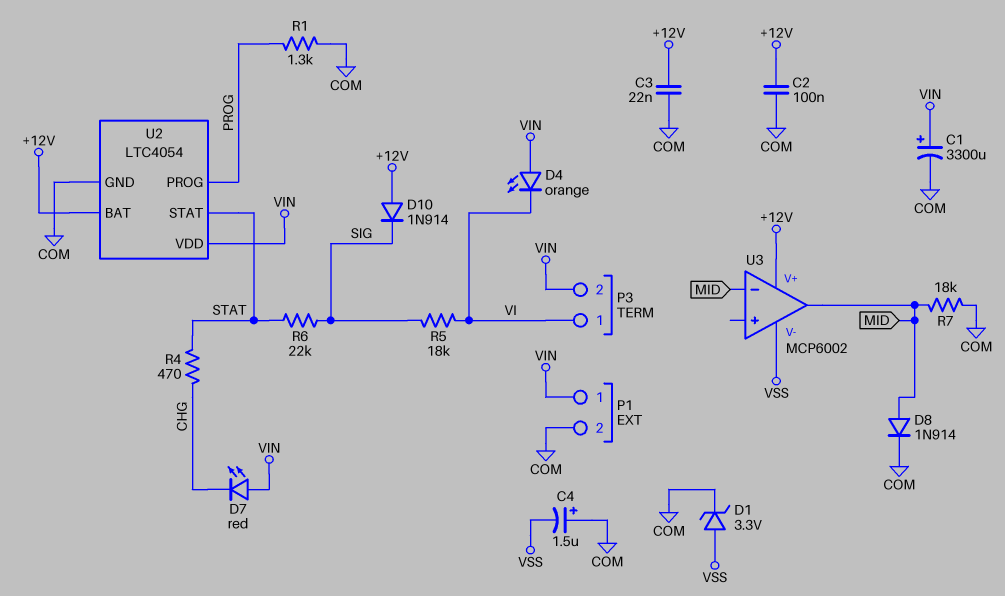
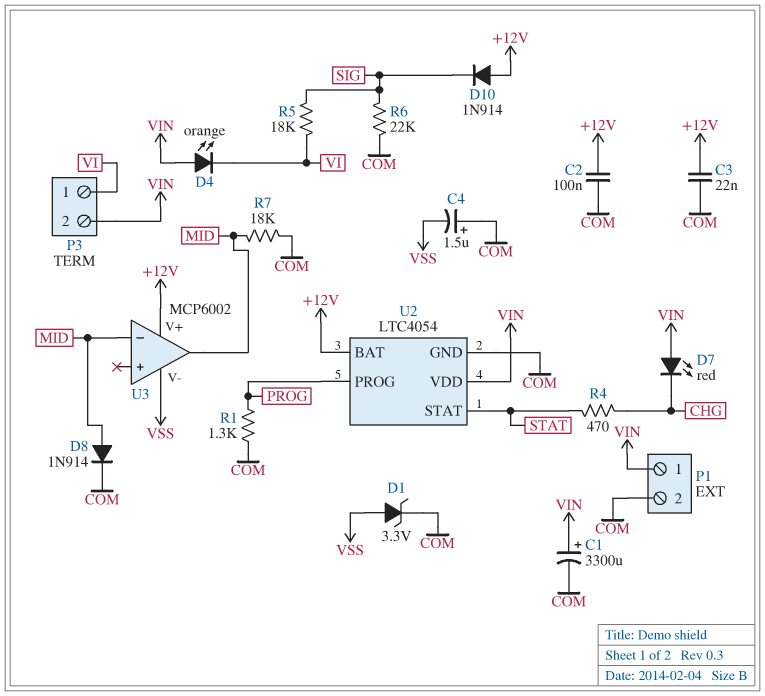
R6: 22k (SIG, STAT) -> 22k (COM, SIG)

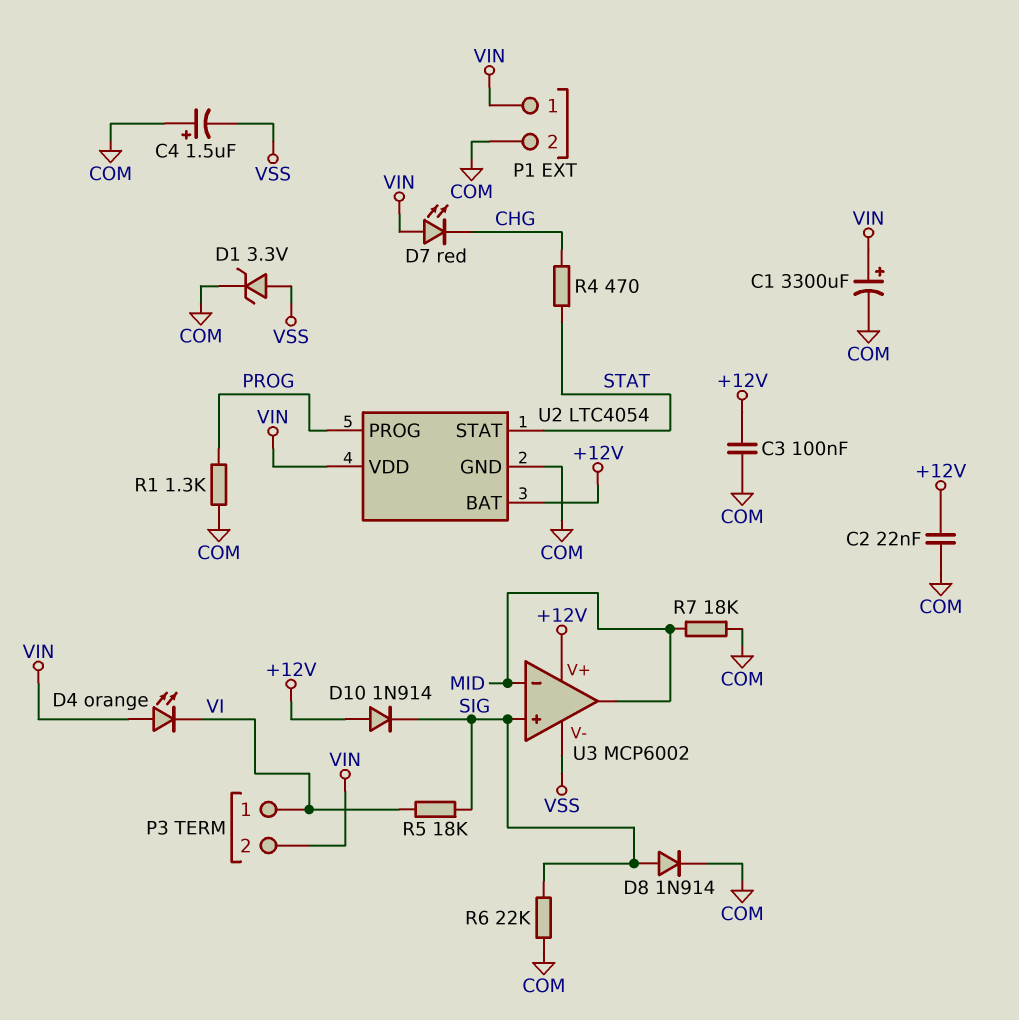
C2: 100nF (+12V, COM) -> 22nF (+12V, COM)
C3: 22nF (+12V, COM) -> 100nF (+12V, COM)
D8: diode 1N914 (A MID, K COM) -> diode 1N914 (A SIG, K COM)
U3 pin in+: none -> SIG

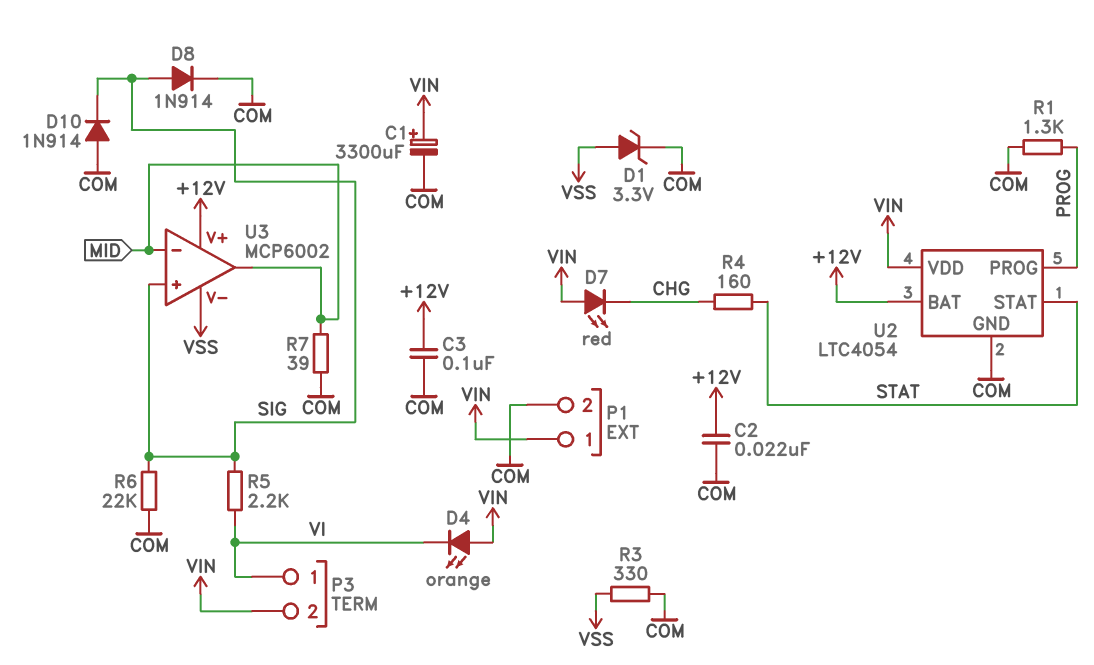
C4: 1.5uF (plus COM, minus VSS) -> none
D10: diode 1N914 (A +12V, K SIG) -> diode 1N914 (A COM, K SIG)
R3: none -> 330 (COM, VSS)
R4: 470 (CHG, STAT) -> 160 (CHG, STAT)
R5: 18k (SIG, VI) -> 2.2k (SIG, VI)
R7: 18k (COM, MID) -> 39 (COM, MID)

